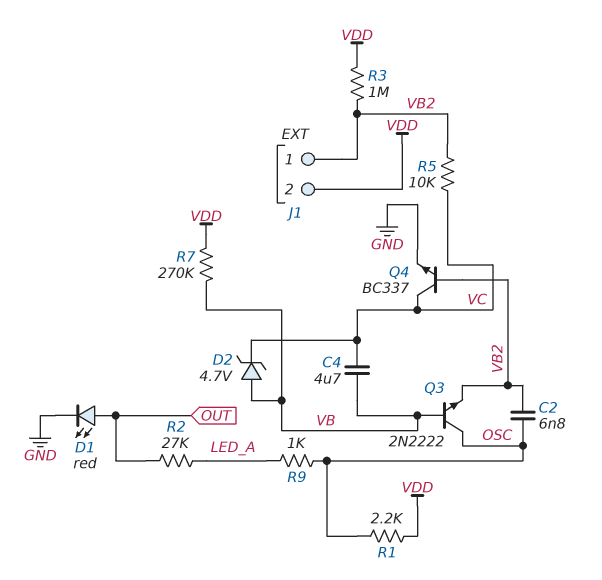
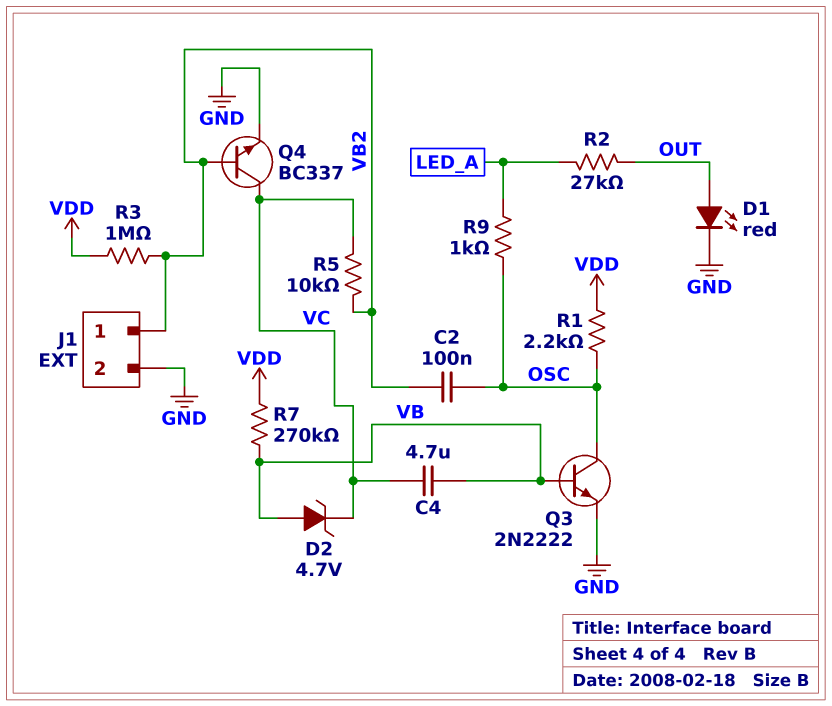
C2: 6.8nF (OSC, VB2) -> 100nF (OSC, VB2)
J1 pin 2: VDD -> GND
Q3: NPN 2N2222 (B VB, C OSC, E VB2) -> NPN 2N2222 (B VB, C OSC, E GND)

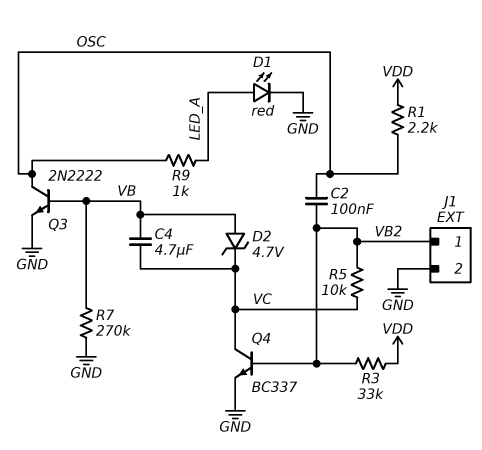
D1: LED red (A OUT, K GND) -> LED red (A LED_A, K GND)
R2: 27k (LED_A, OUT) -> none
R3: 1M (VB2, VDD) -> 33k (VB2, VDD)
R7: 270k (VB, VDD) -> 270k (GND, VB)

